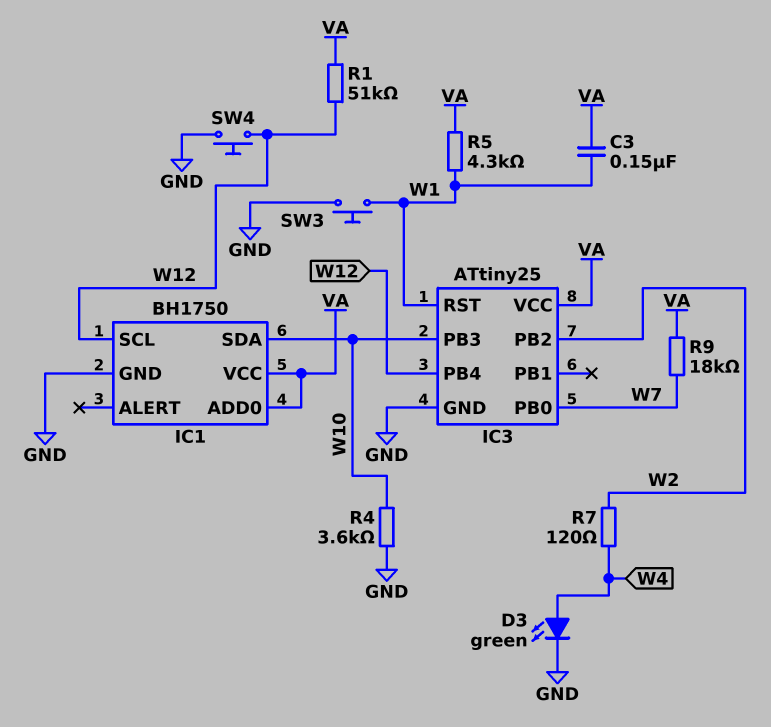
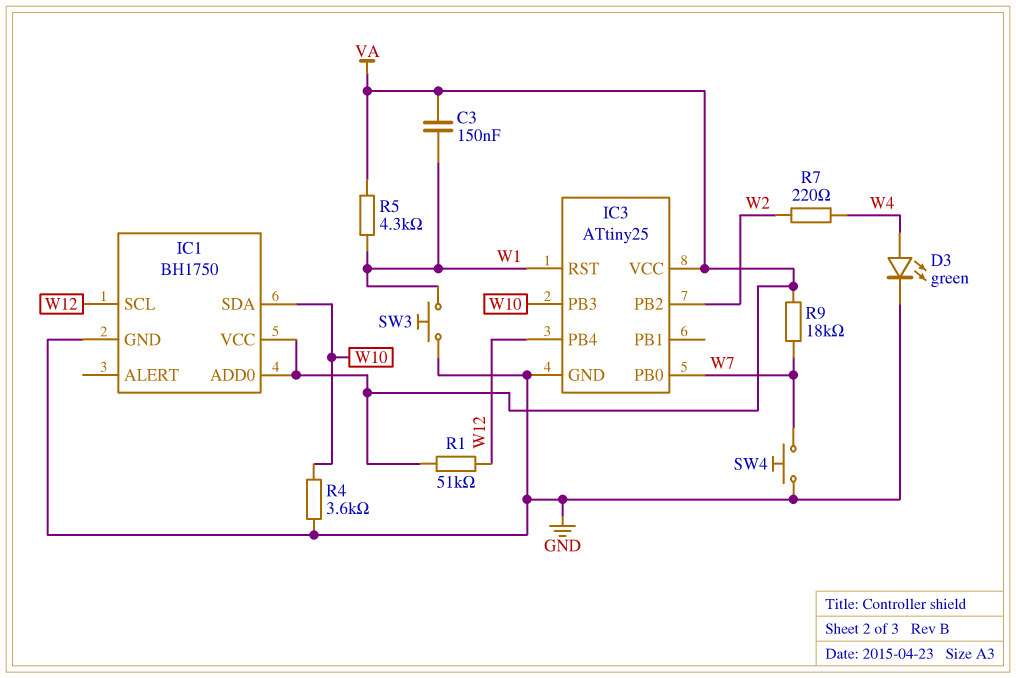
R7: 120 (W2, W4) -> 220 (W2, W4)
SW4: button (GND, W12) -> button (GND, W7)

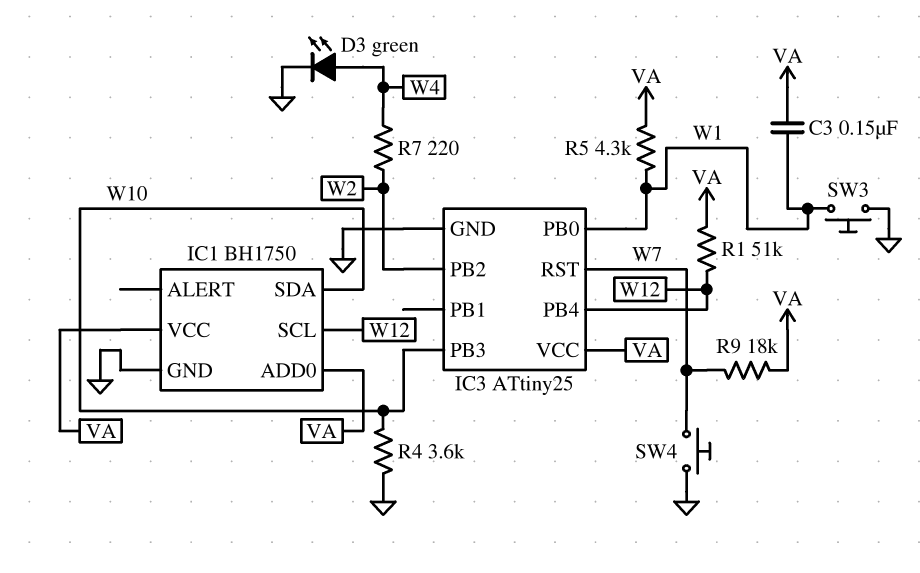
IC3 pin PB0: W7 -> W1
IC3 pin RST: W1 -> W7

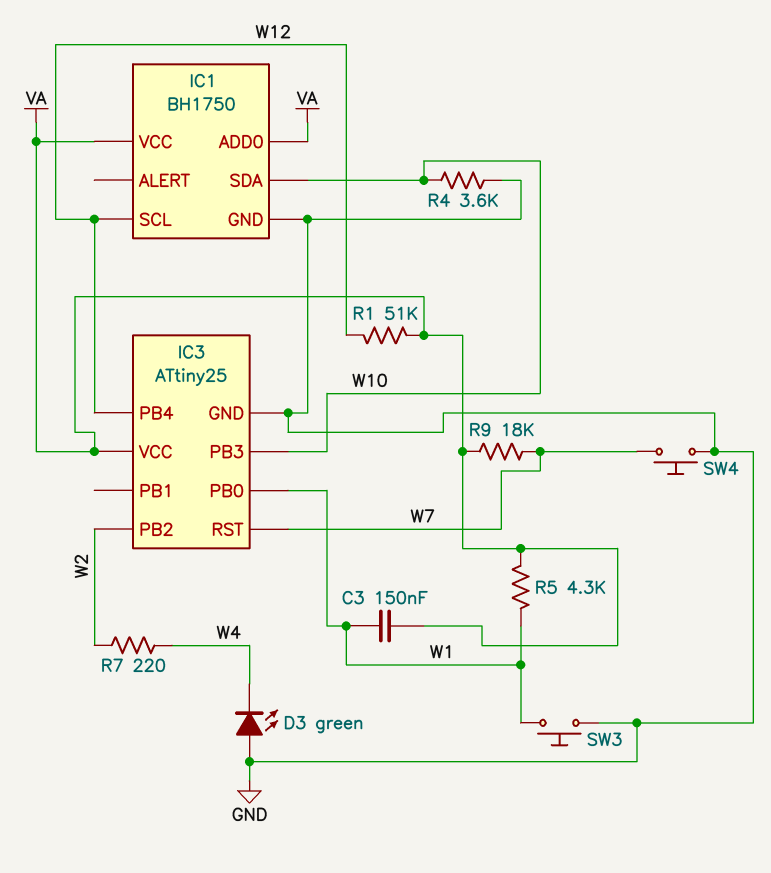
D3: LED green (A W4, K GND) -> LED green (A GND, K W4)

